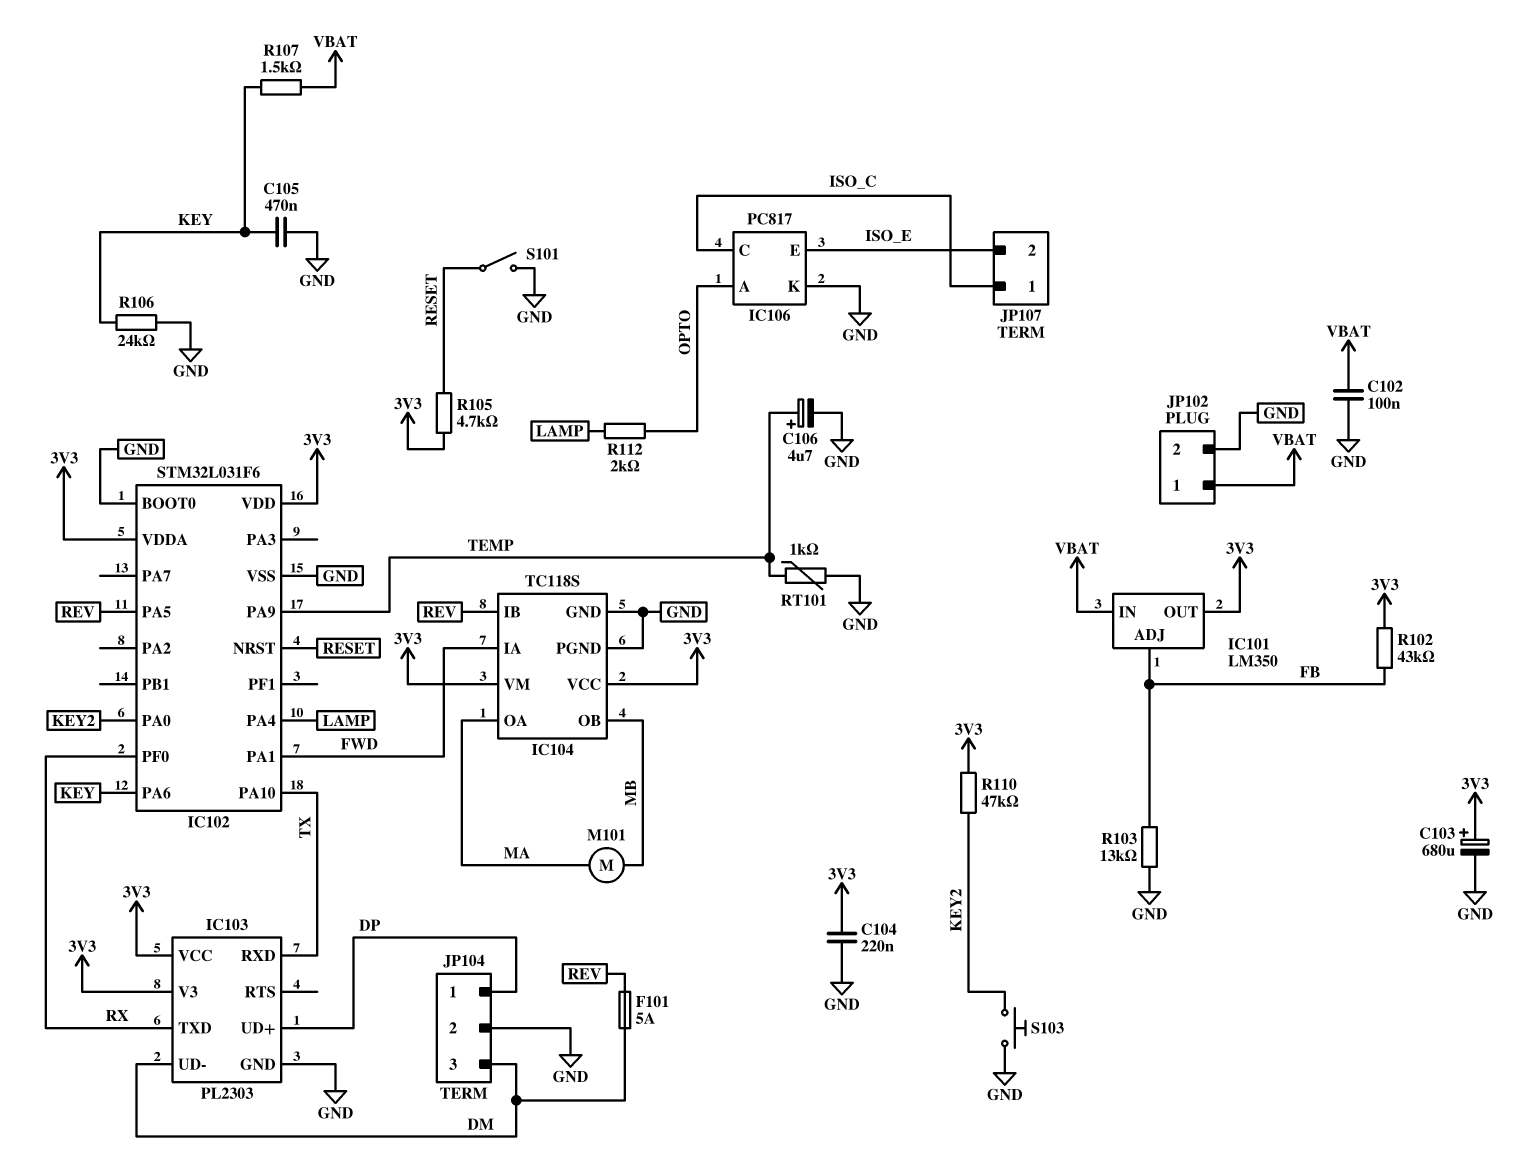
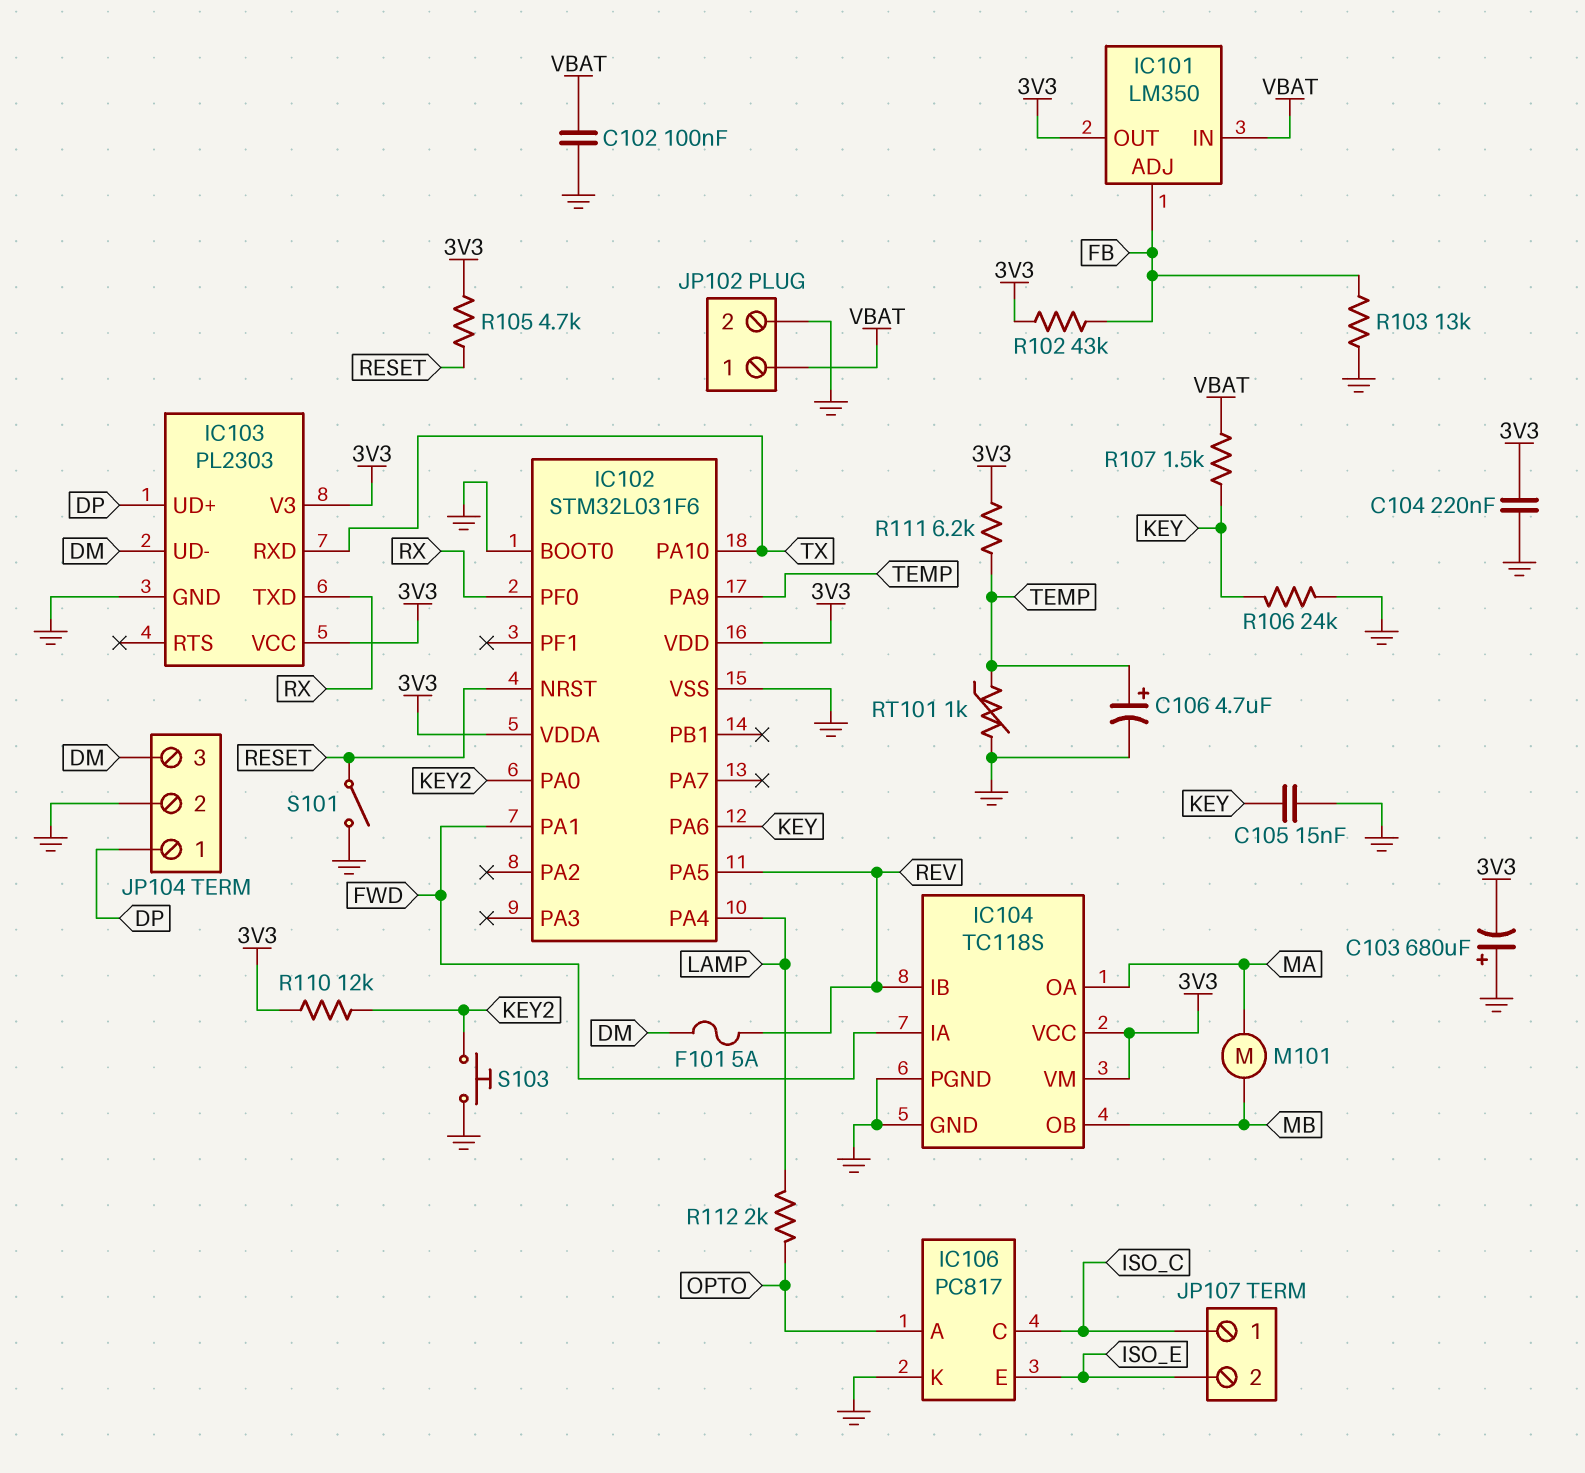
C103: 680uF (plus 3V3, minus GND) -> 680uF (plus GND, minus 3V3)
C105: 470nF (GND, KEY) -> 15nF (GND, KEY)
R110: 47k (3V3, KEY2) -> 12k (3V3, KEY2)
R111: none -> 6.2k (3V3, TEMP)

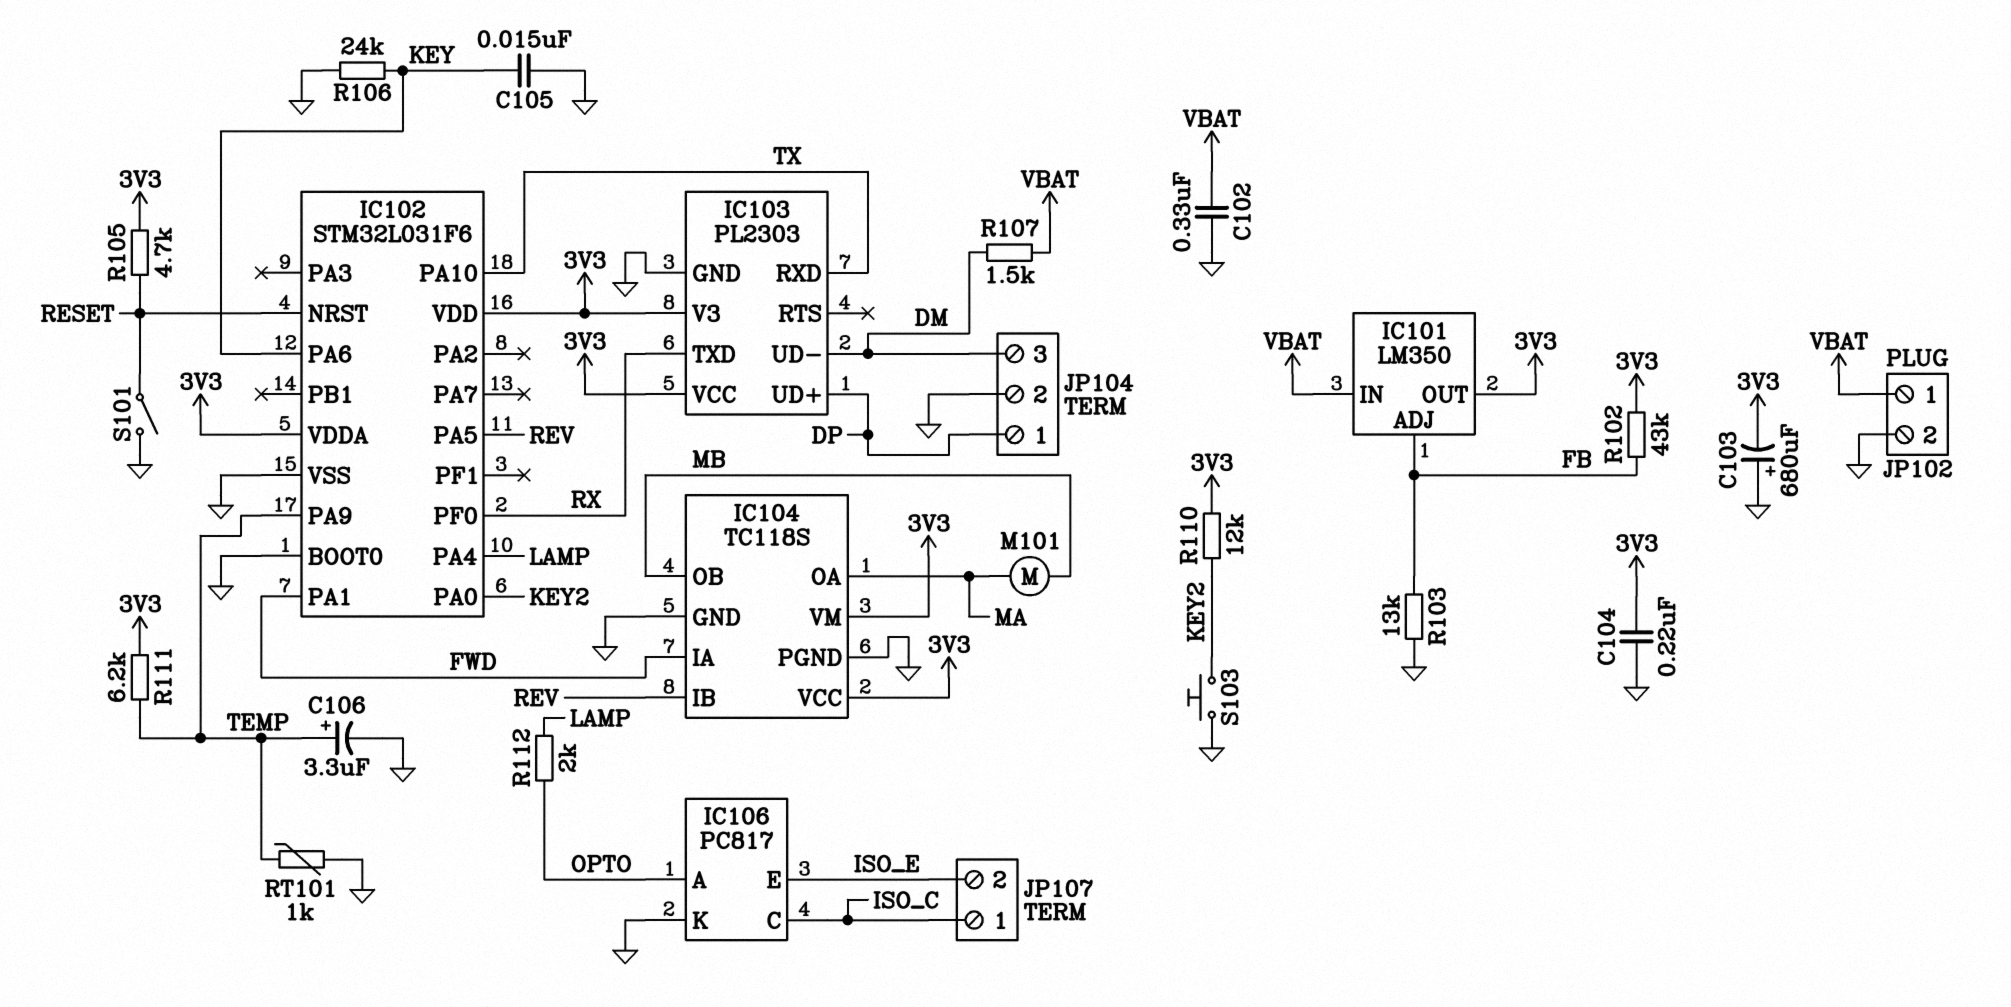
C102: 100nF (GND, VBAT) -> 330nF (GND, VBAT)
C106: 4.7uF (plus TEMP, minus GND) -> 3.3uF (plus TEMP, minus GND)
F101: 5A (DM, REV) -> none
R107: 1.5k (KEY, VBAT) -> 1.5k (DM, VBAT)

